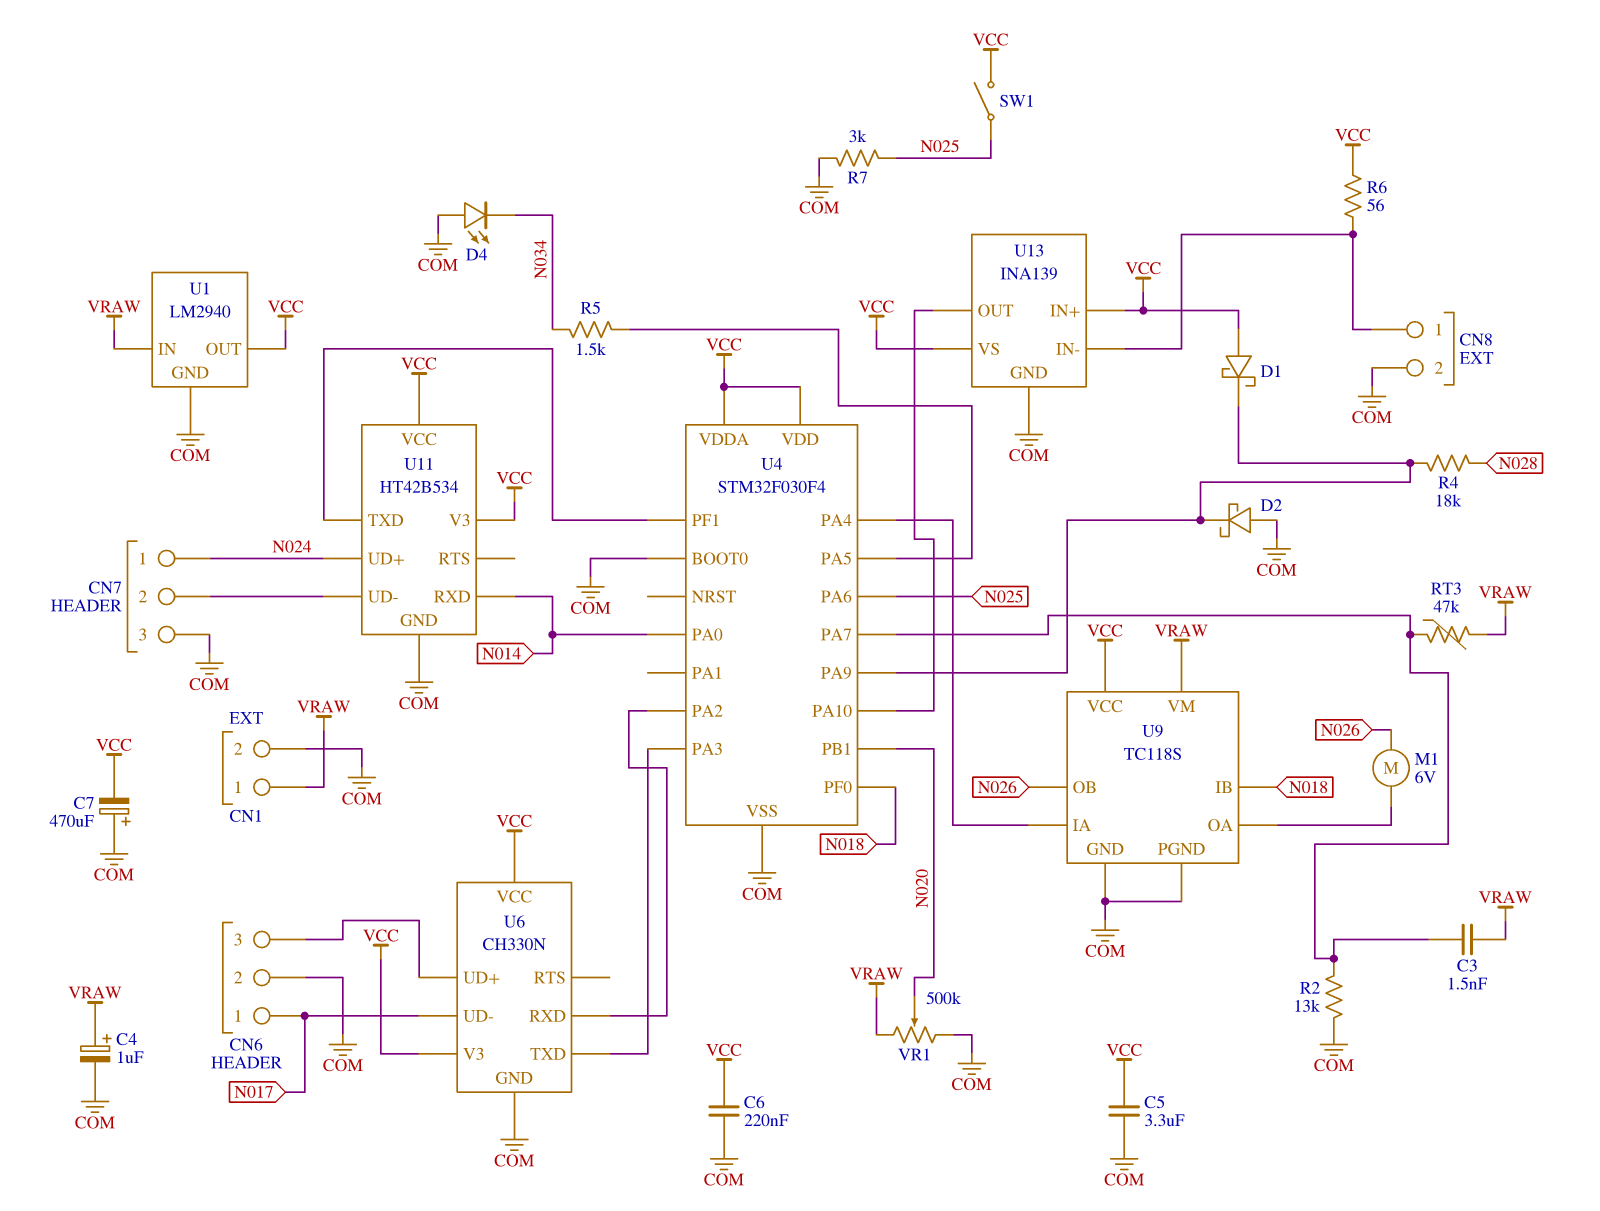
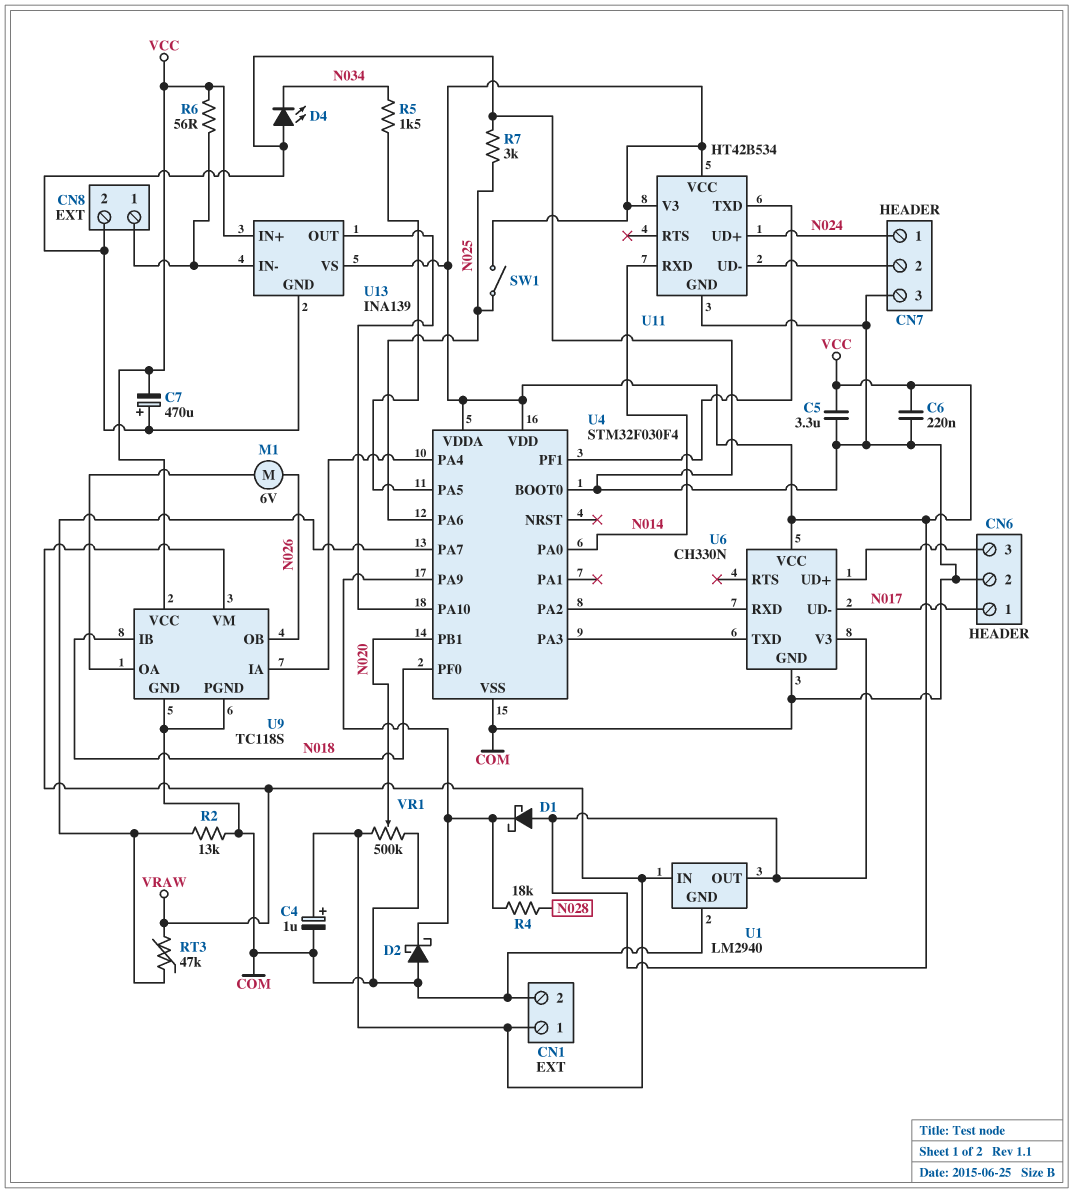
C3: 1.5nF (U4/PA7, VRAW) -> none

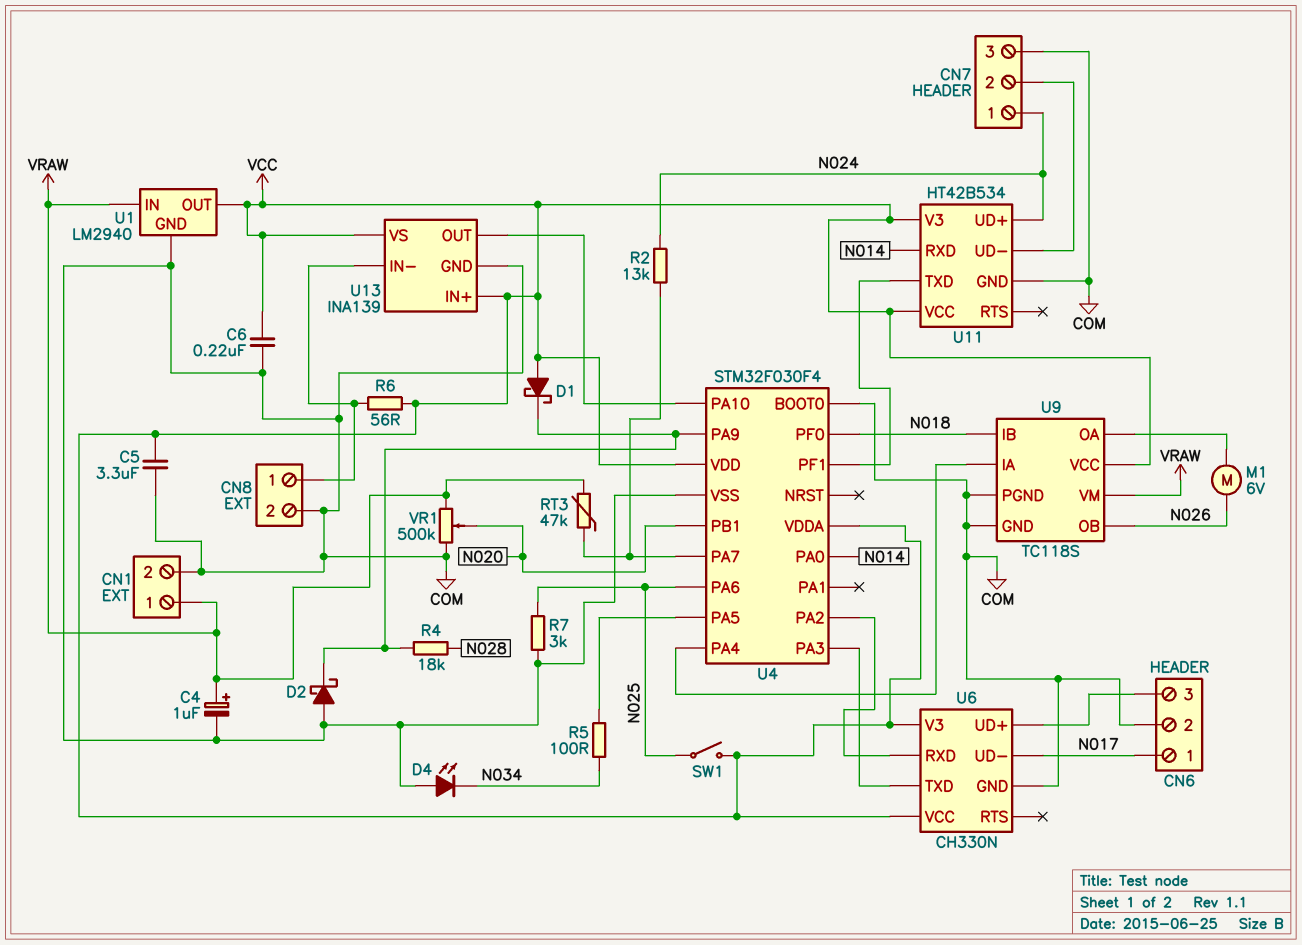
C7: 470uF (plus COM, minus VCC) -> none
R2: 13k (COM, U4/PA7) -> 13k (N024, U4/PA7)
R5: 1.5k (N034, U4/PA5) -> 100 (N034, U4/PA5)

